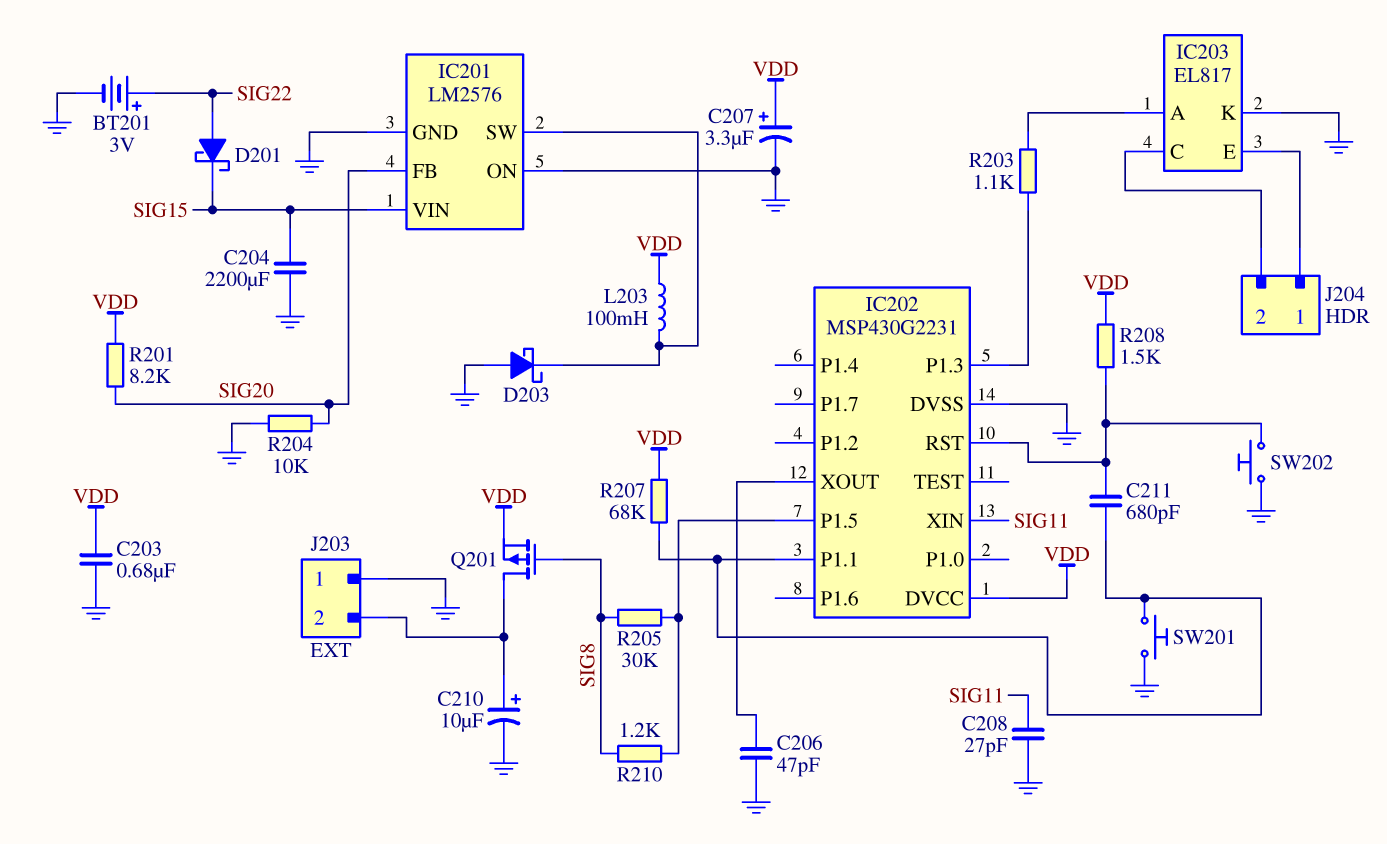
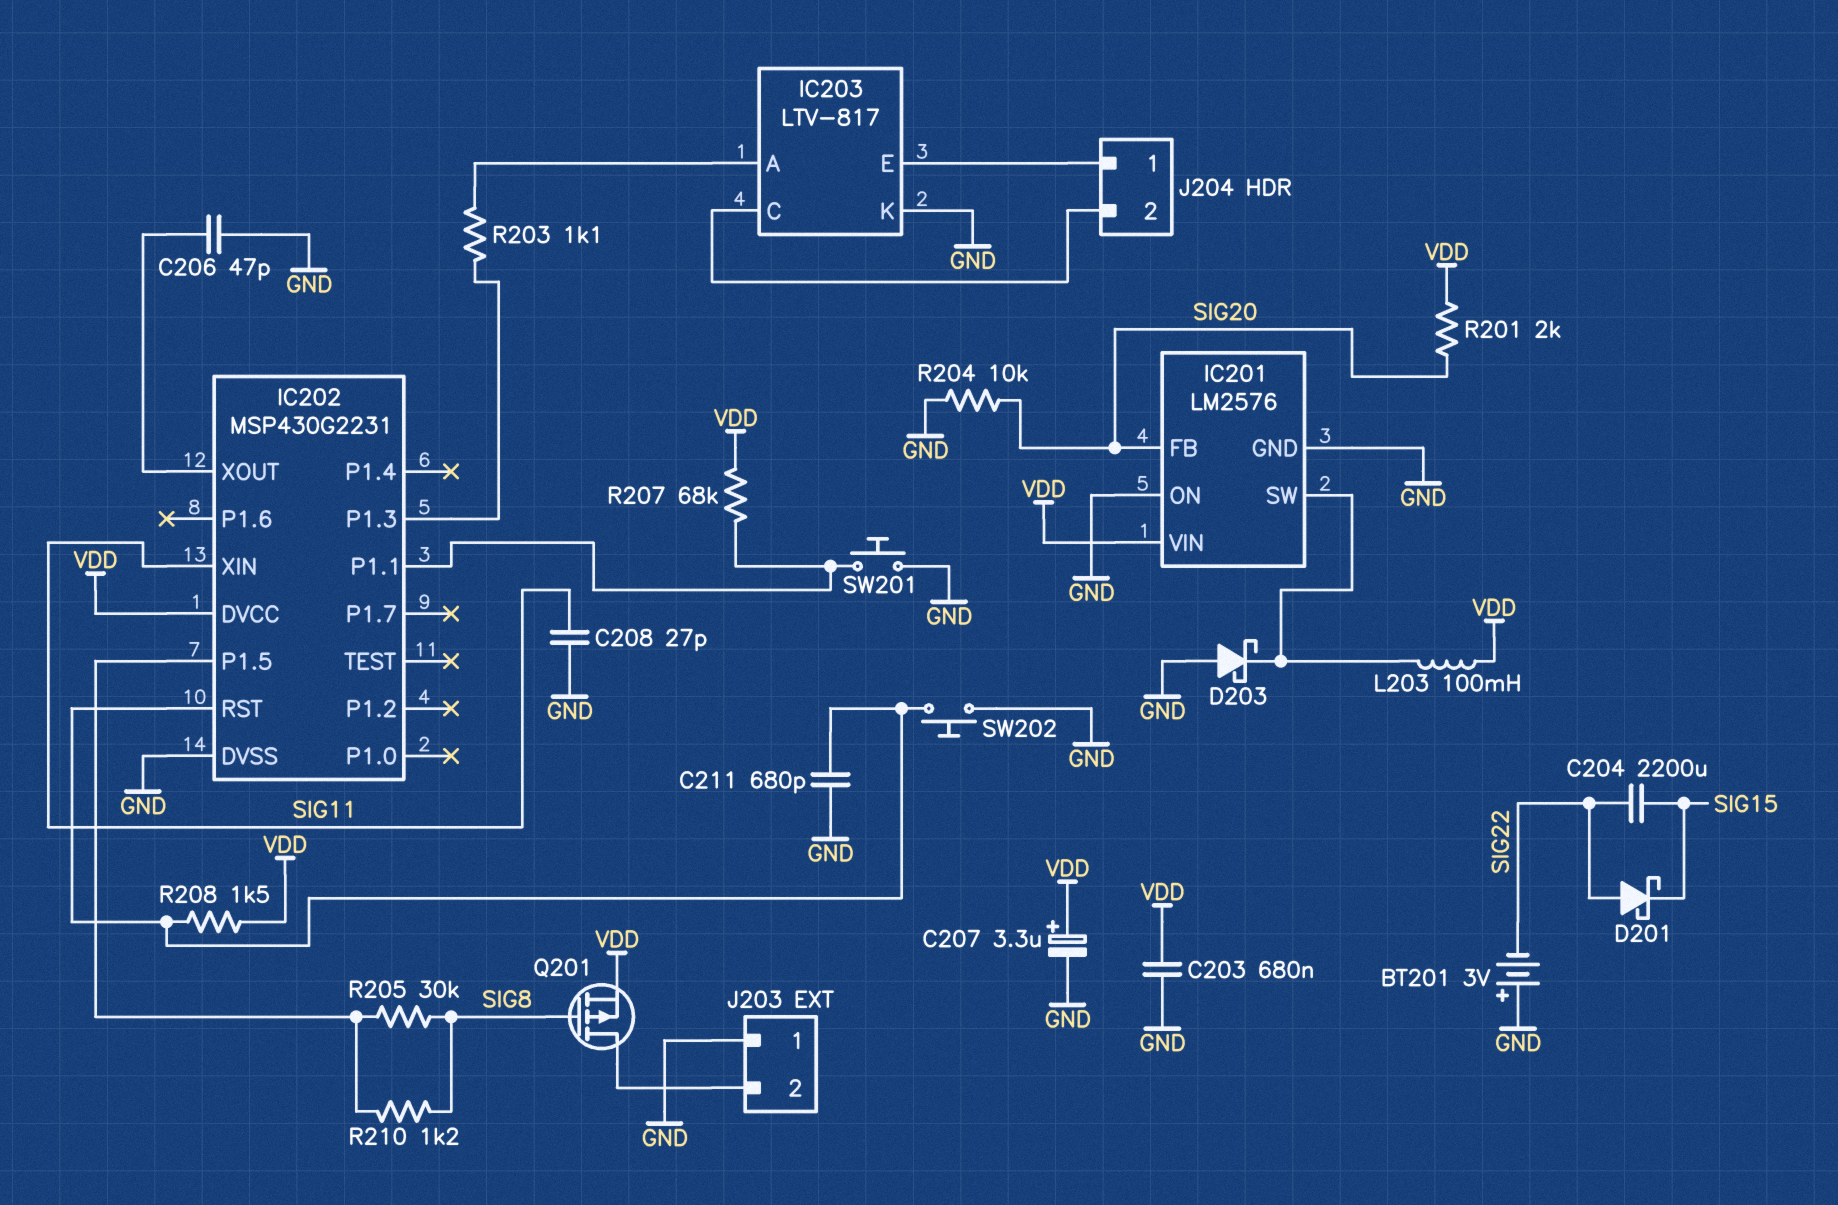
BT201: 3V (plus SIG22, minus GND) -> 3V (plus GND, minus SIG22)
C204: 2200uF (GND, SIG15) -> 2200uF (SIG15, SIG22)
C210: 10uF (plus J203/2, minus GND) -> none
C211: 680pF (IC202/P1.1, IC202/RST) -> 680pF (GND, IC202/RST)
IC201 pin VIN: SIG15 -> VDD
IC203: EL817 -> LTV-817
R201: 8.2k (SIG20, VDD) -> 2k (SIG20, VDD)

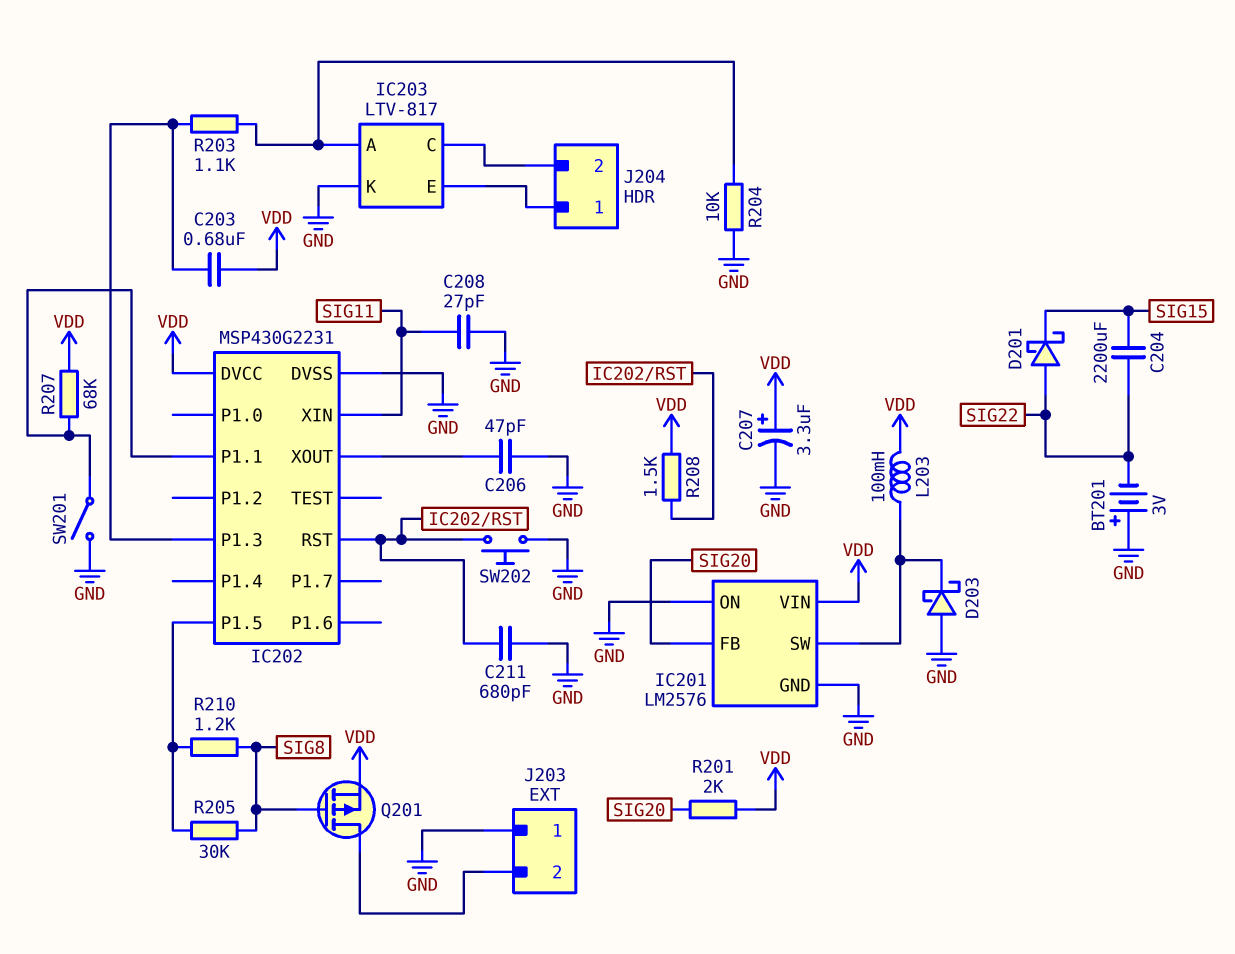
C203: 680nF (GND, VDD) -> 680nF (IC202/P1.3, VDD)
R204: 10k (GND, SIG20) -> 10k (GND, IC203/A)
SW201: button (GND, IC202/P1.1) -> switch (GND, IC202/P1.1)

